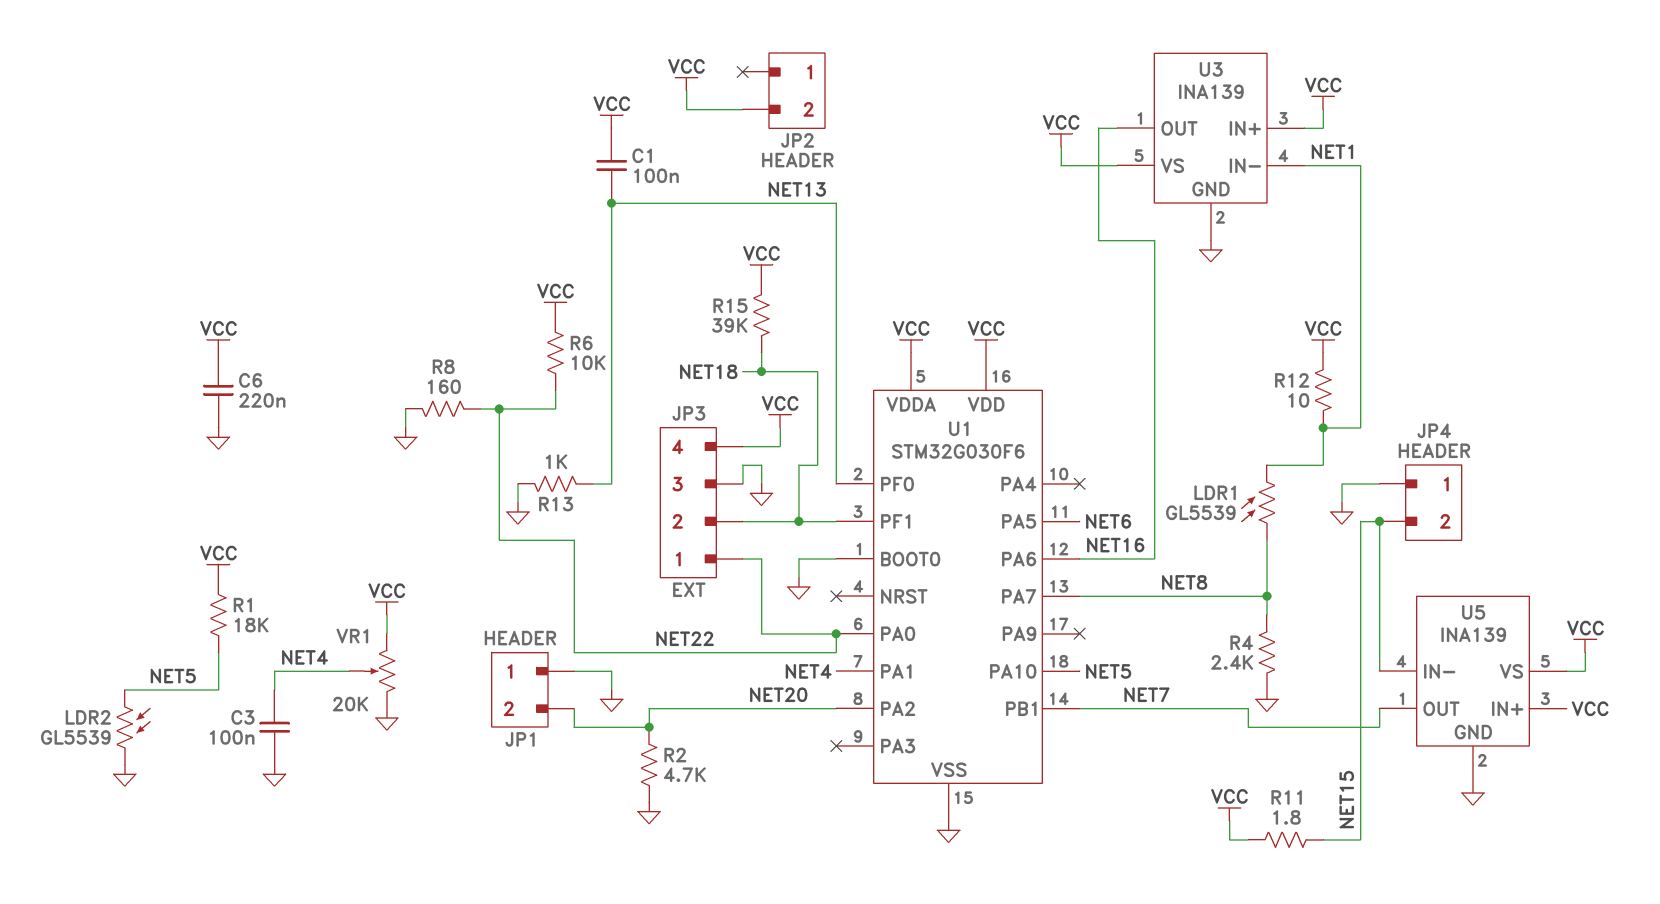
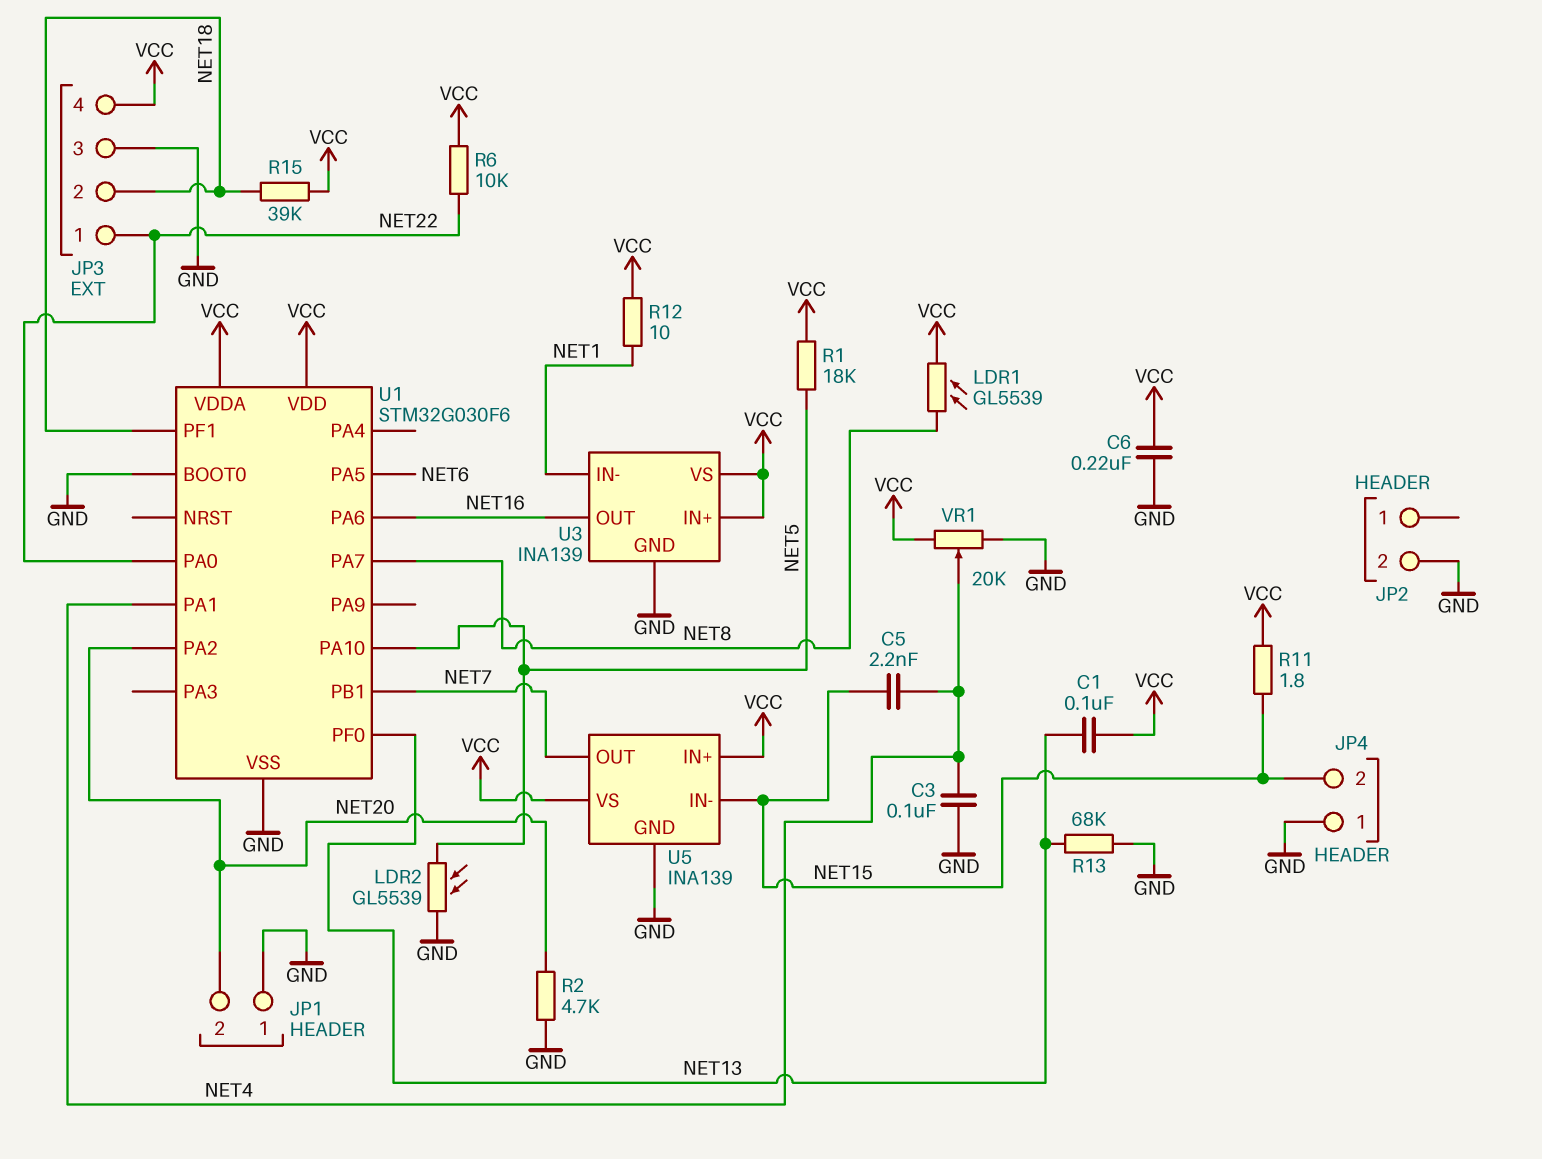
C5: none -> 2.2nF (NET4, NET15)
JP2 pin 2: VCC -> GND
LDR1: GL5539 (NET1, NET8) -> GL5539 (NET8, VCC)
R4: 2.4k (GND, NET8) -> none
R8: 160 (GND, NET22) -> none
R13: 1k (GND, NET13) -> 68k (GND, NET13)

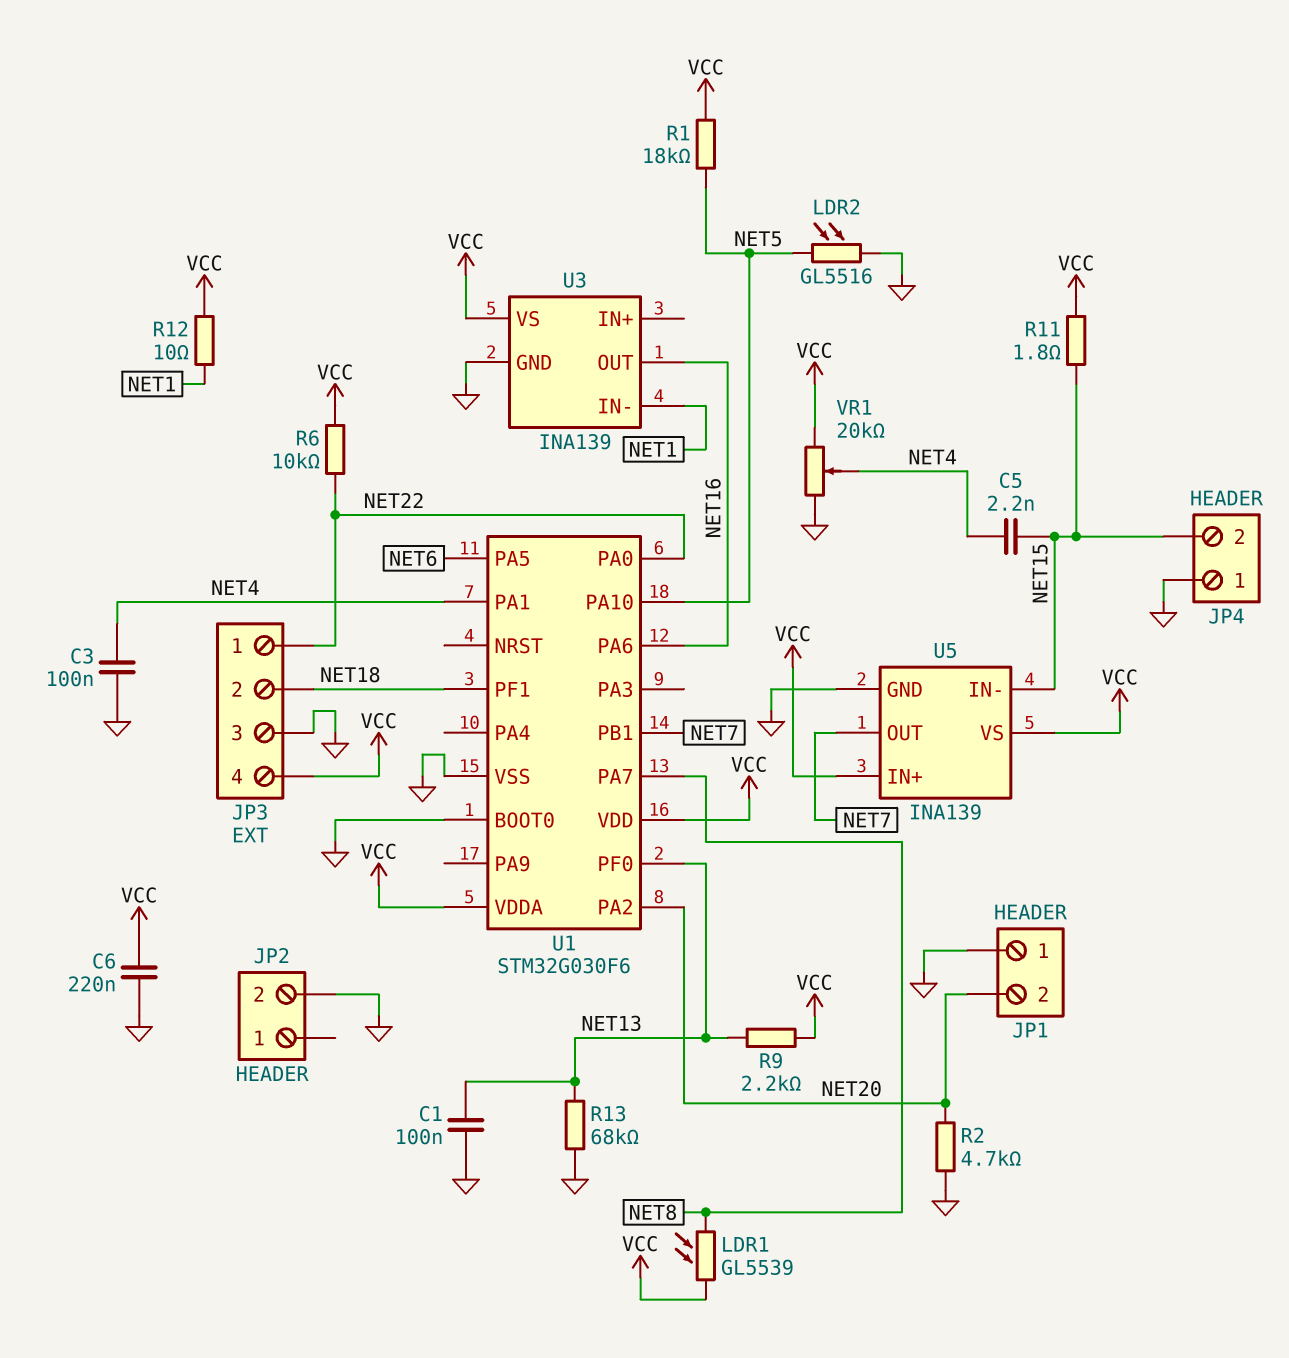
C1: 100nF (NET13, VCC) -> 100nF (GND, NET13)
LDR2: GL5539 (GND, NET5) -> GL5516 (GND, NET5)
R9: none -> 2.2k (NET13, VCC)
R15: 39k (NET18, VCC) -> none
U3 pin IN+: VCC -> none

